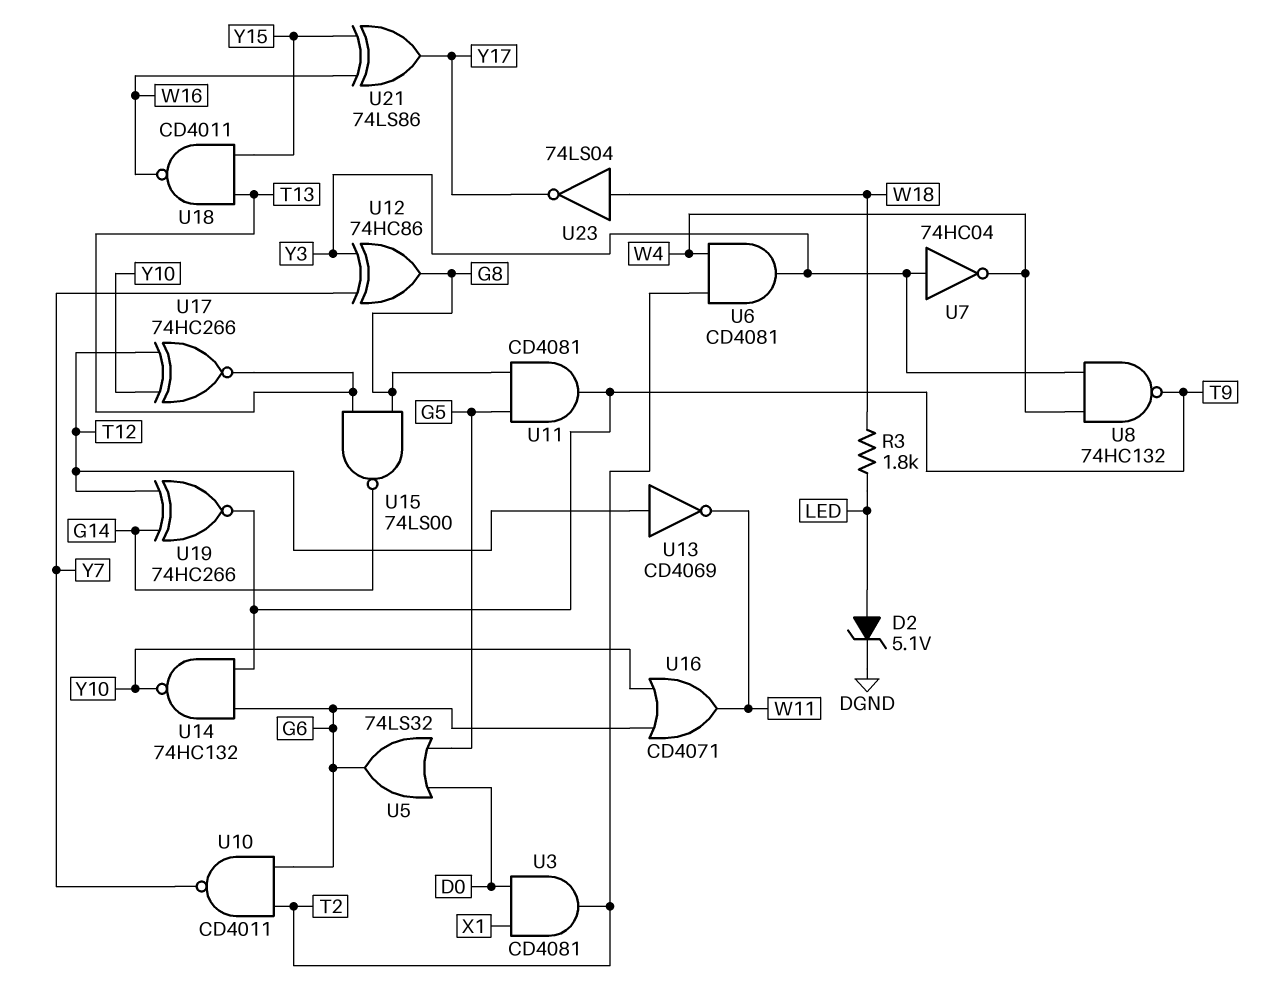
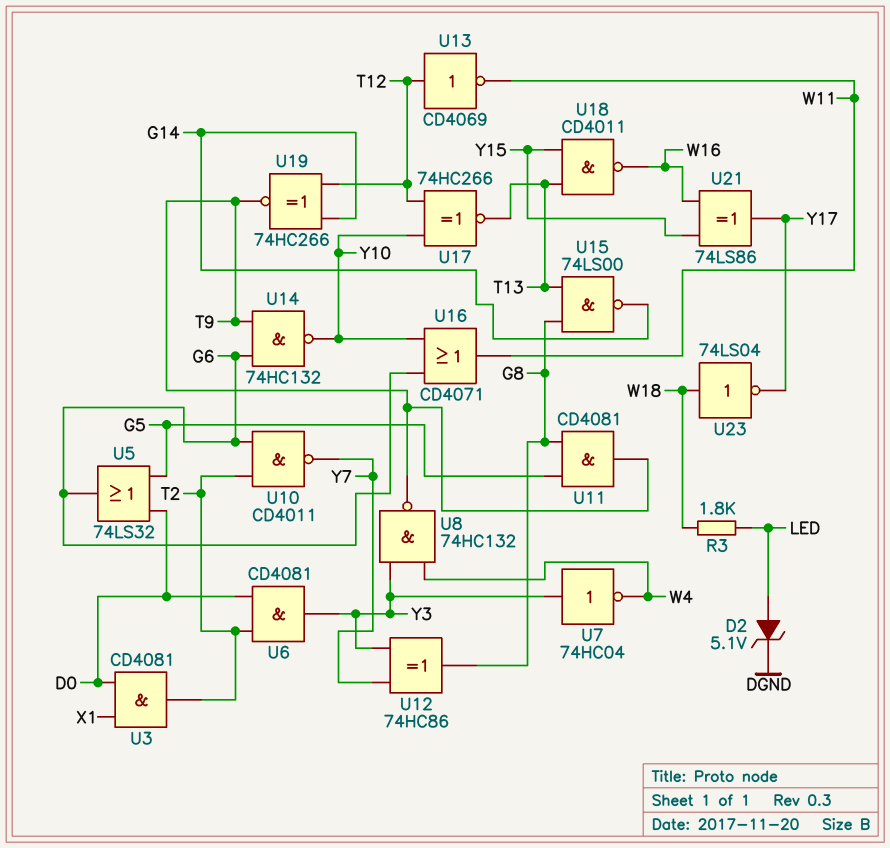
U6: AND CD4081 (in T2, in W4, out Y3) -> AND CD4081 (in D0, in T2, out Y3)

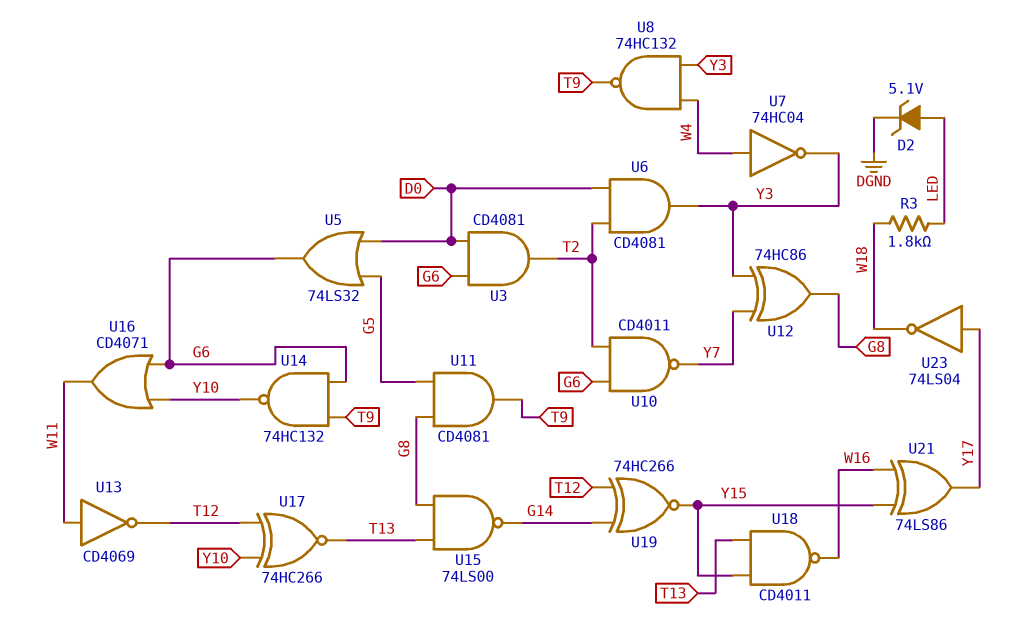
U3: AND CD4081 (in D0, in X1, out T2) -> AND CD4081 (in D0, in G6, out T2)
U7: NOT 74HC04 (in Y3, out W4) -> NOT 74HC04 (in W4, out Y3)
U13: NOT CD4069 (in T12, out W11) -> NOT CD4069 (in W11, out T12)
U19: XNOR 74HC266 (in G14, in T12, out T9) -> XNOR 74HC266 (in G14, in T12, out Y15)
U23: NOT 74LS04 (in W18, out Y17) -> NOT 74LS04 (in Y17, out W18)

